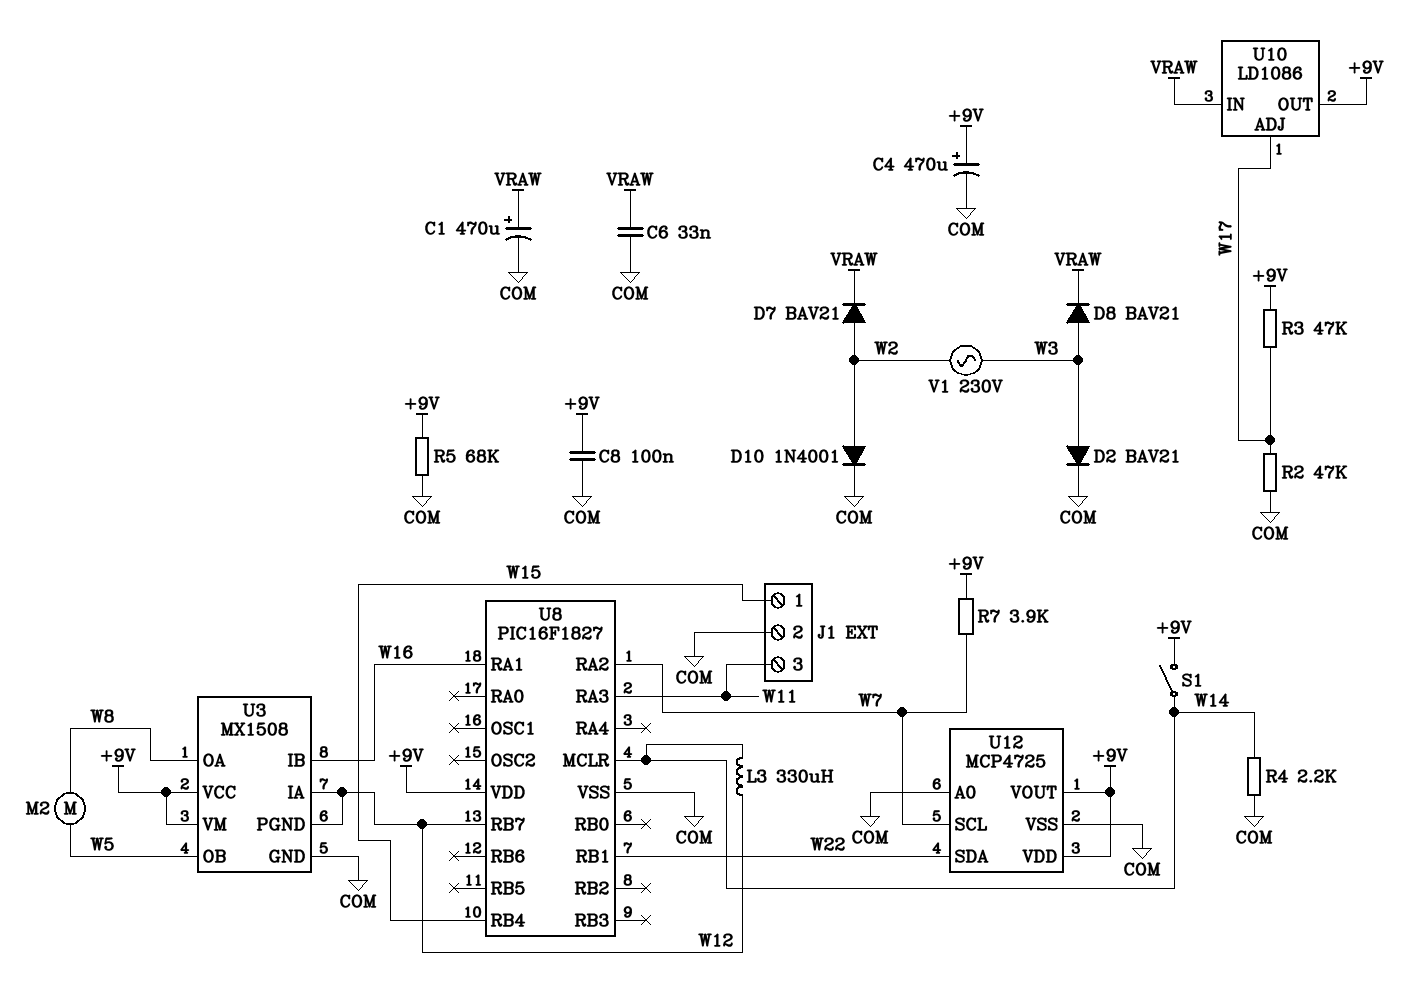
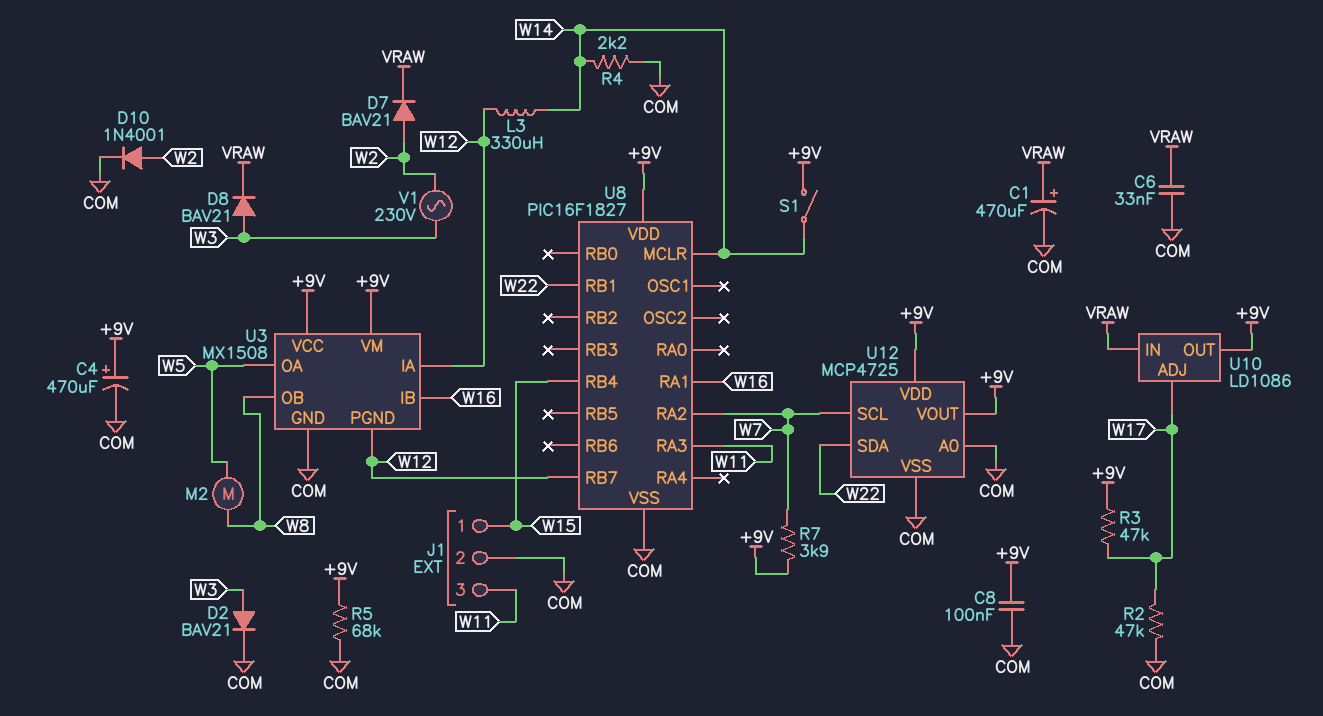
U3 pin OA: W8 -> W5
U3 pin OB: W5 -> W8

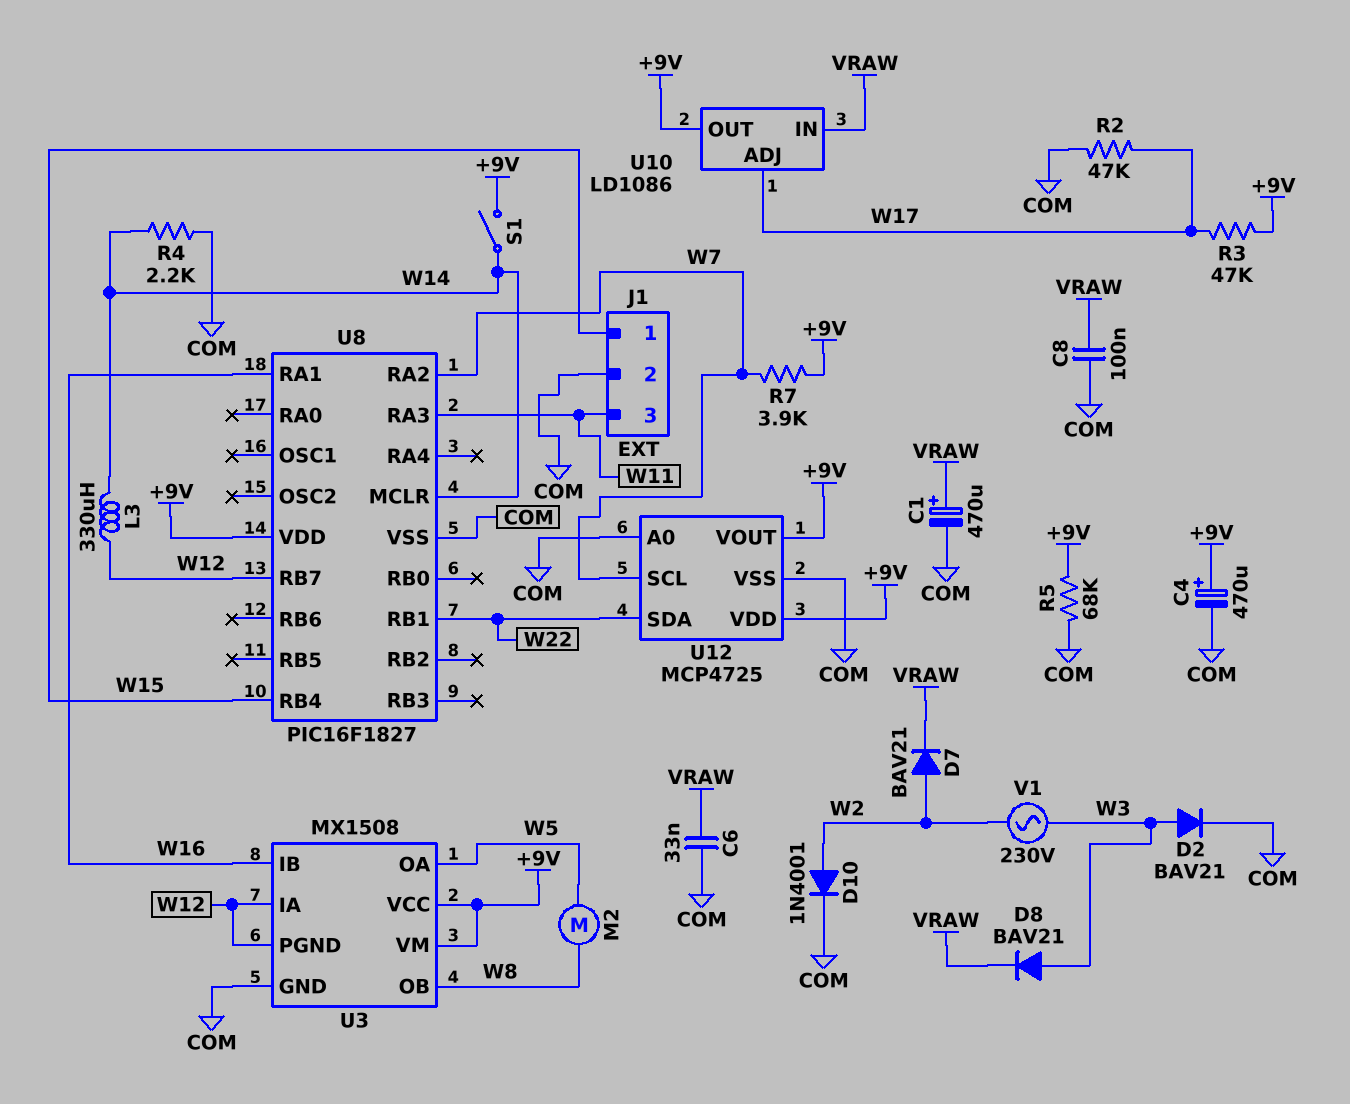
C8: 100nF (+9V, COM) -> 100nF (COM, VRAW)

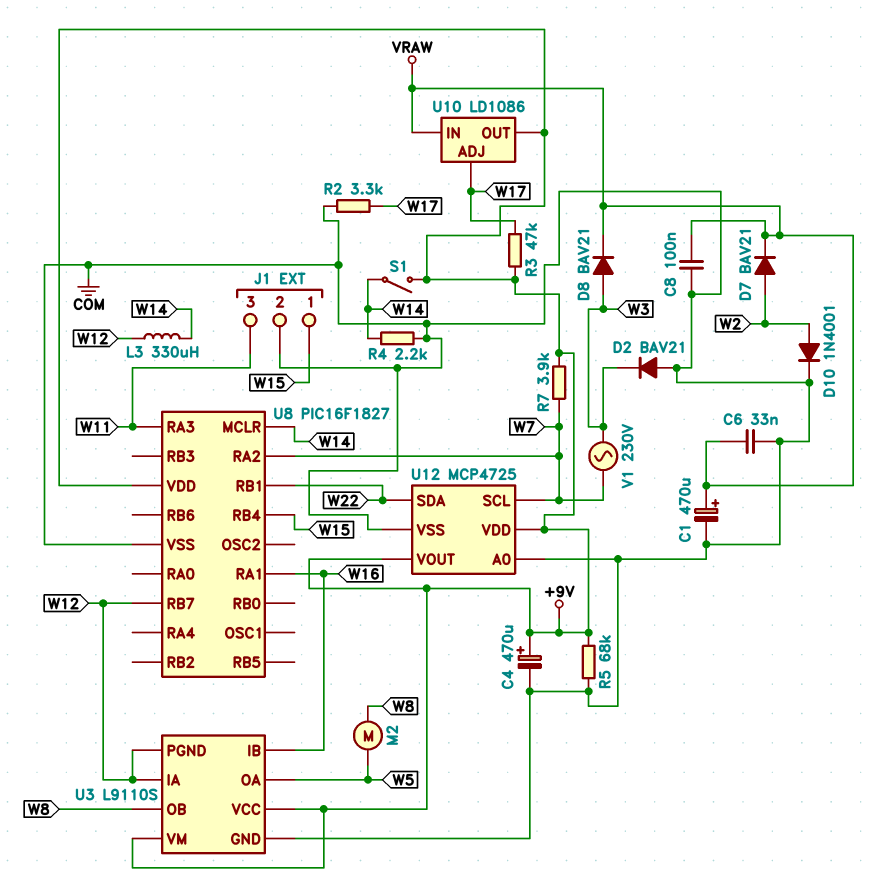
D2: diode BAV21 (A W3, K COM) -> diode BAV21 (A COM, K W3)
R2: 47k (COM, W17) -> 3.3k (COM, W17)
U3: MX1508 -> L9110S
V1: AC 230V (W2, W3) -> AC 230V (W3, W7)

